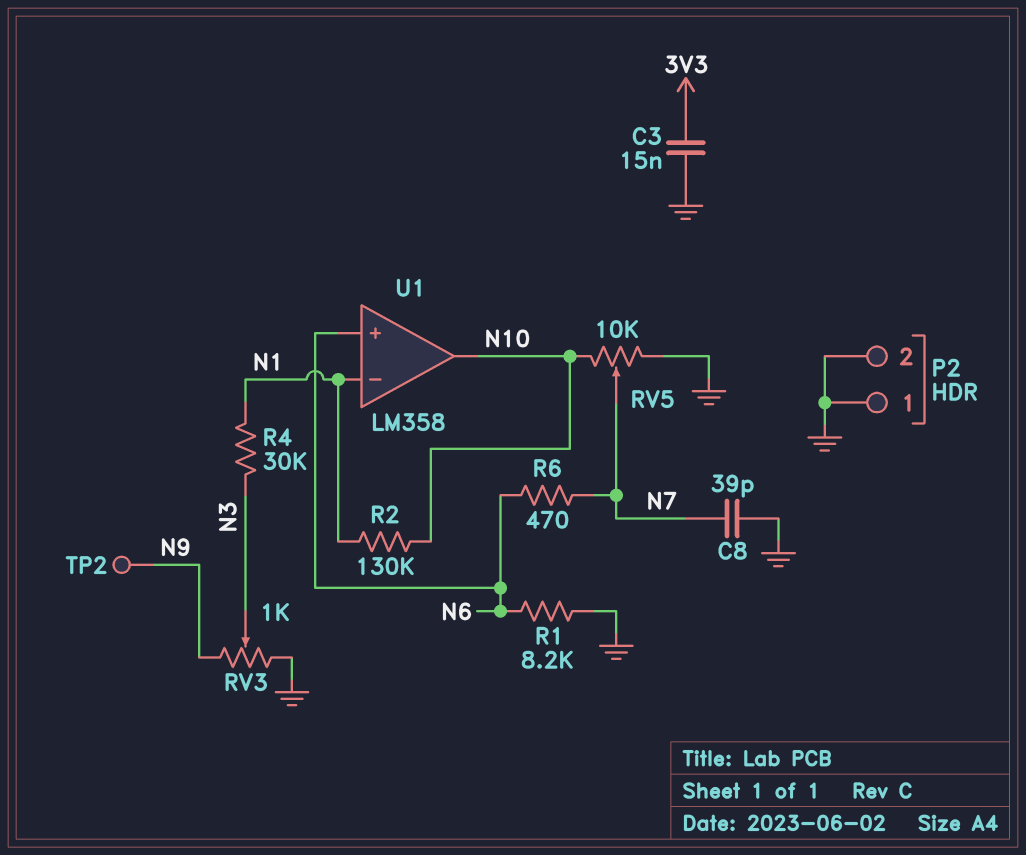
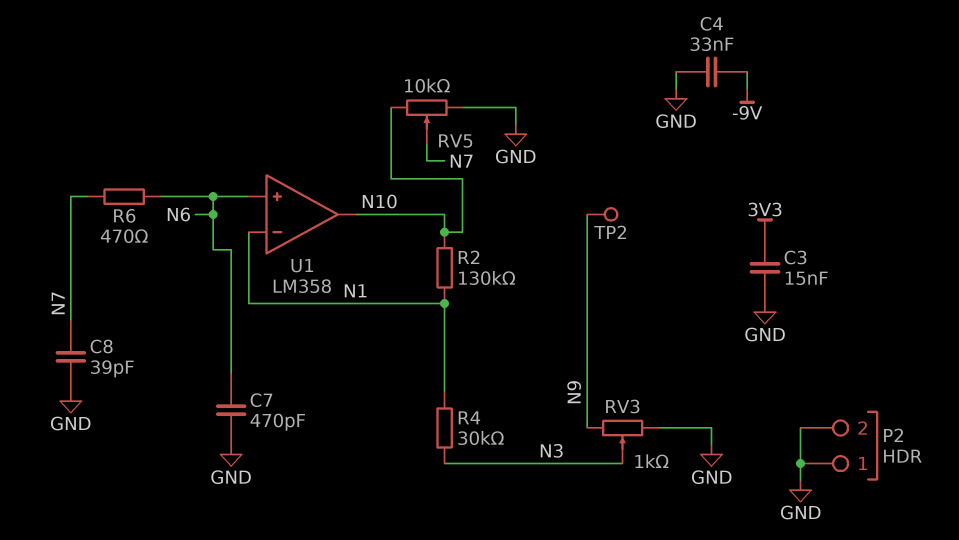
C4: none -> 33nF (-9V, GND)
C7: none -> 470pF (GND, N6)
R1: 8.2k (GND, N6) -> none

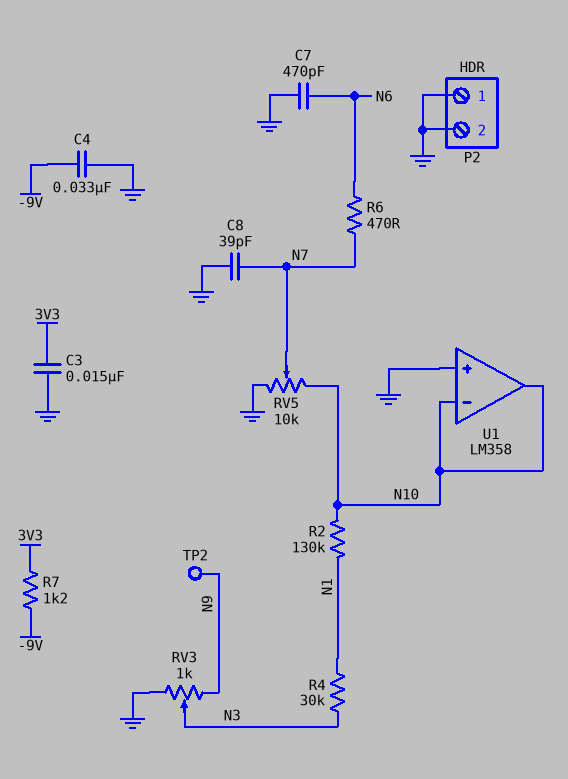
R7: none -> 1.2k (-9V, 3V3)
U1 pin in+: N6 -> GND
U1 pin in-: N1 -> N10

